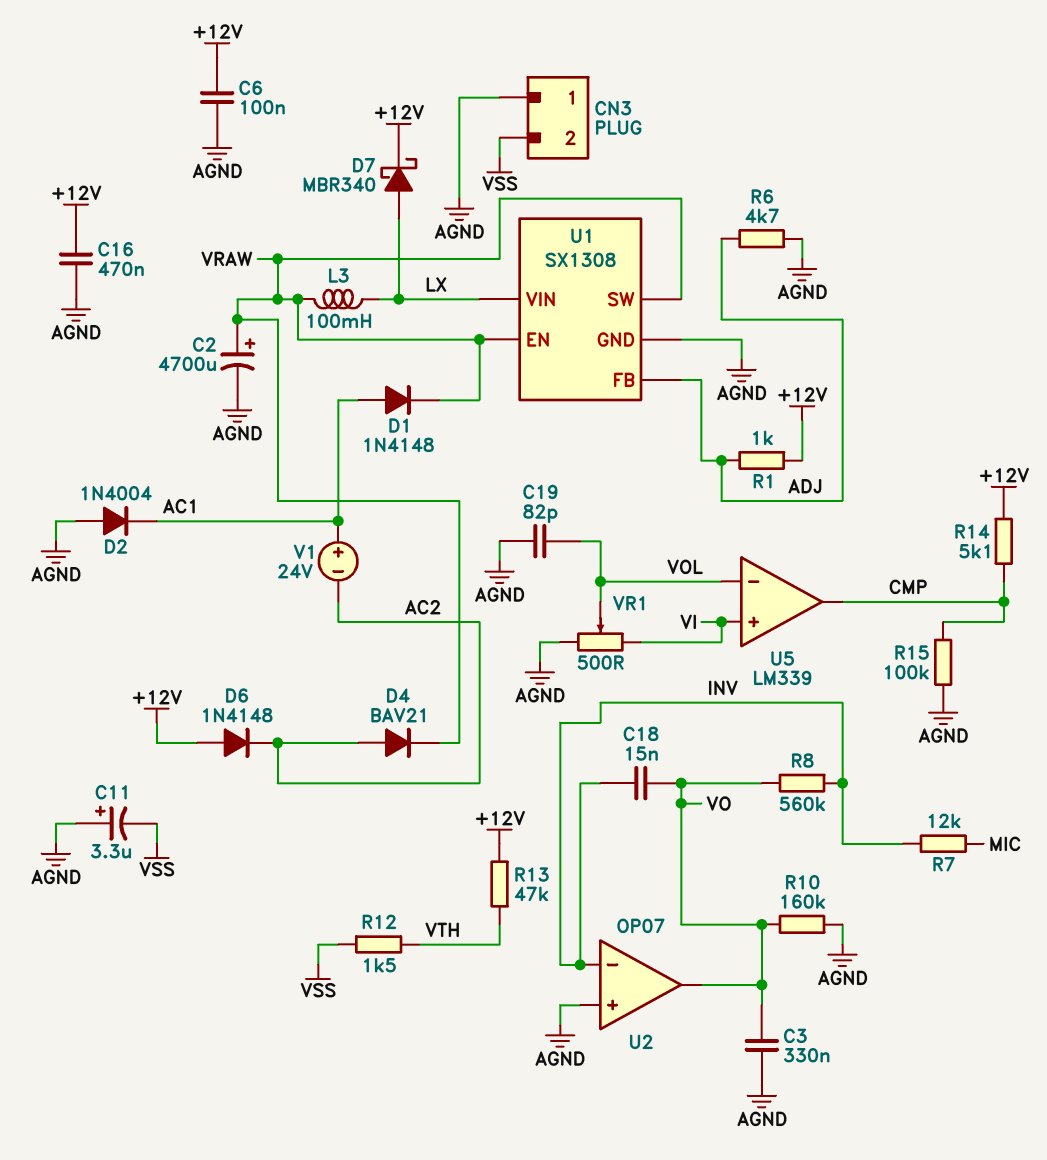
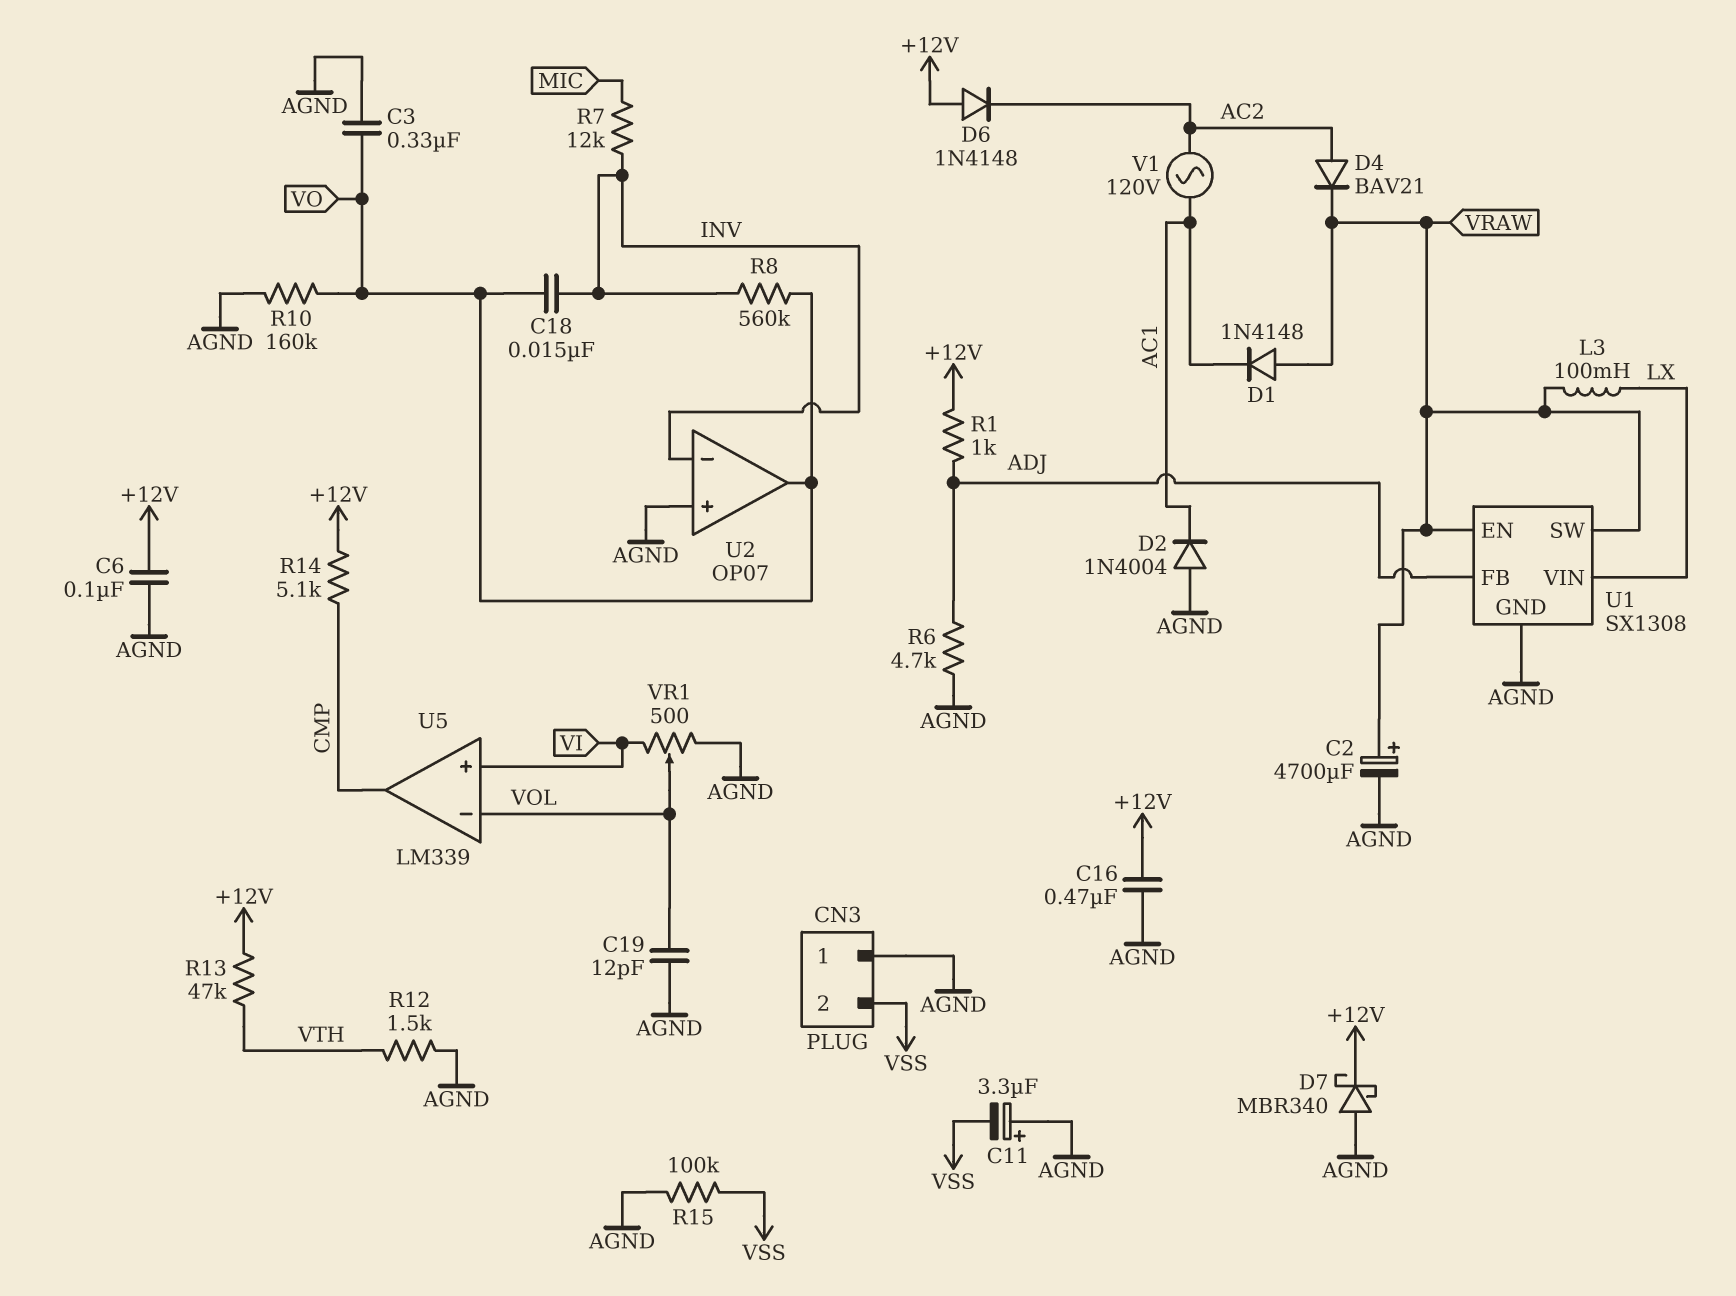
C19: 82pF (AGND, VOL) -> 12pF (AGND, VOL)
D1: diode 1N4148 (A AC1, K VRAW) -> diode 1N4148 (A VRAW, K AC1)
D7: schottky MBR340 (A LX, K +12V) -> schottky MBR340 (A AGND, K +12V)
R12: 1.5k (VSS, VTH) -> 1.5k (AGND, VTH)
R15: 100k (AGND, CMP) -> 100k (AGND, VSS)
V1: 24V (plus AC1, minus AC2) -> AC 120V (AC1, AC2)

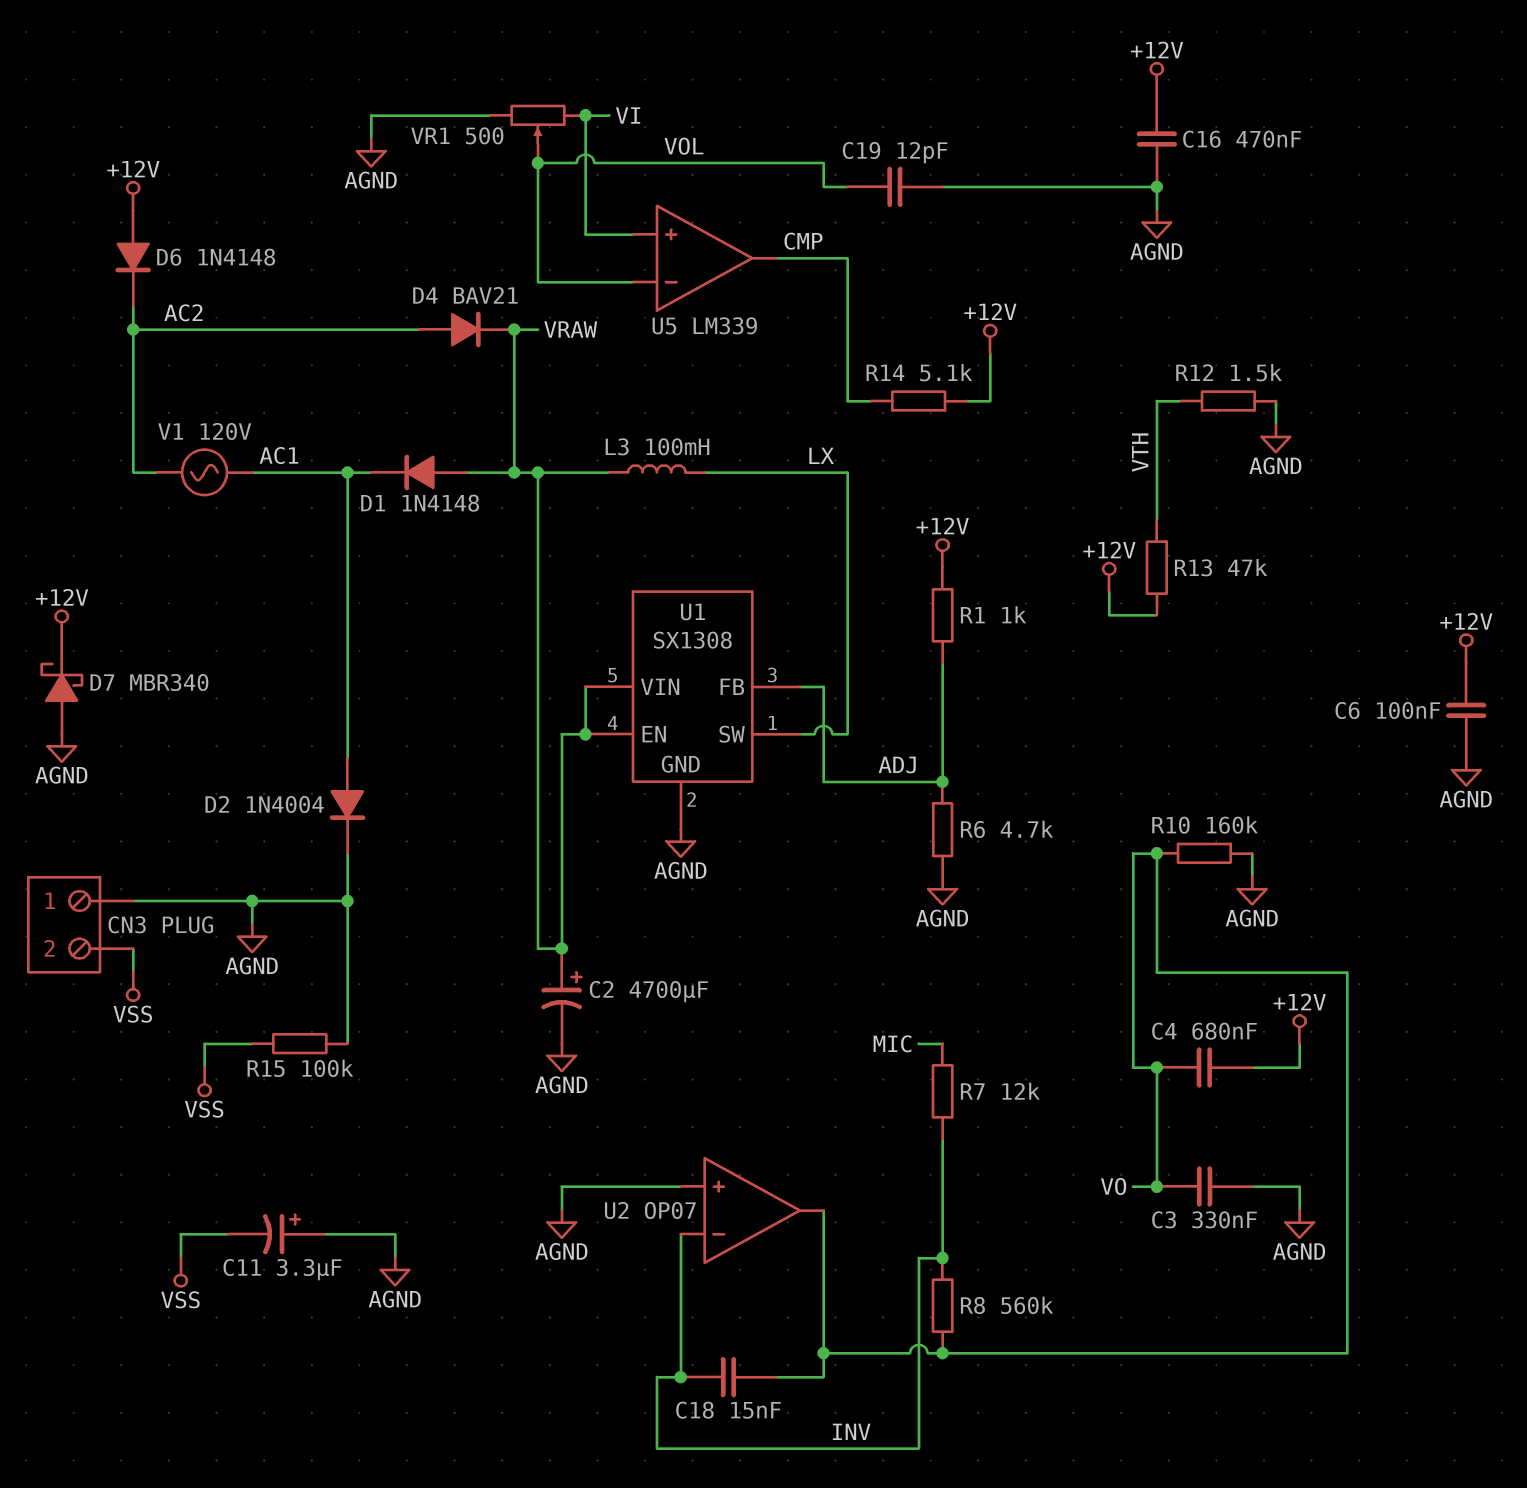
C4: none -> 680nF (+12V, VO)
D2: diode 1N4004 (A AGND, K AC1) -> diode 1N4004 (A AC1, K AGND)
U1 pin SW: VRAW -> LX
U1 pin VIN: LX -> VRAW

